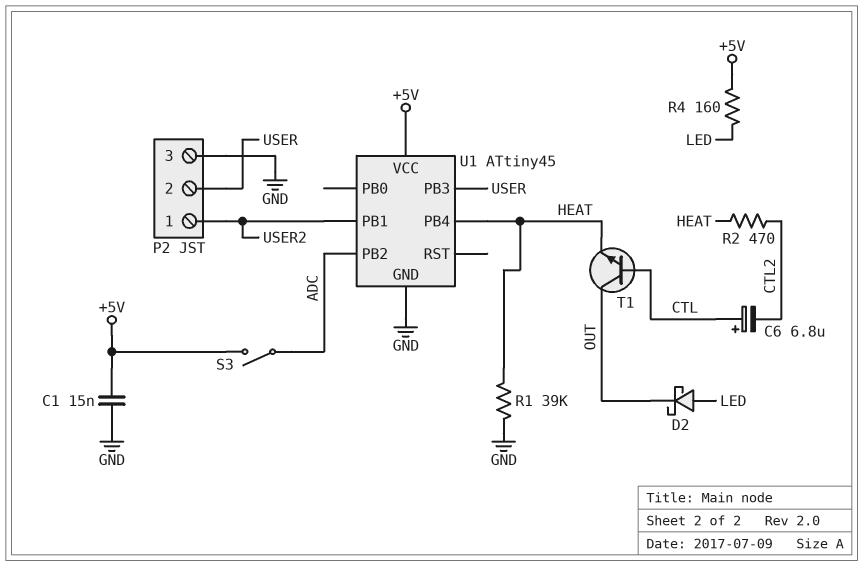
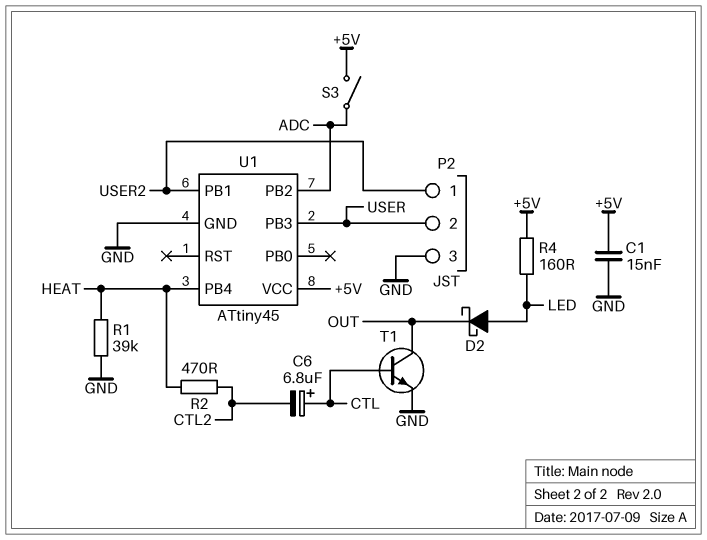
T1: NPN (B CTL, C OUT, E HEAT) -> NPN (B CTL, C OUT, E GND)

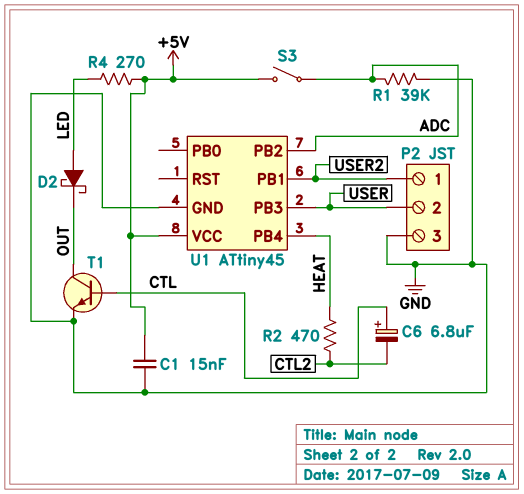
R1: 39k (GND, HEAT) -> 39k (ADC, GND)
R4: 160 (+5V, LED) -> 270 (+5V, LED)

